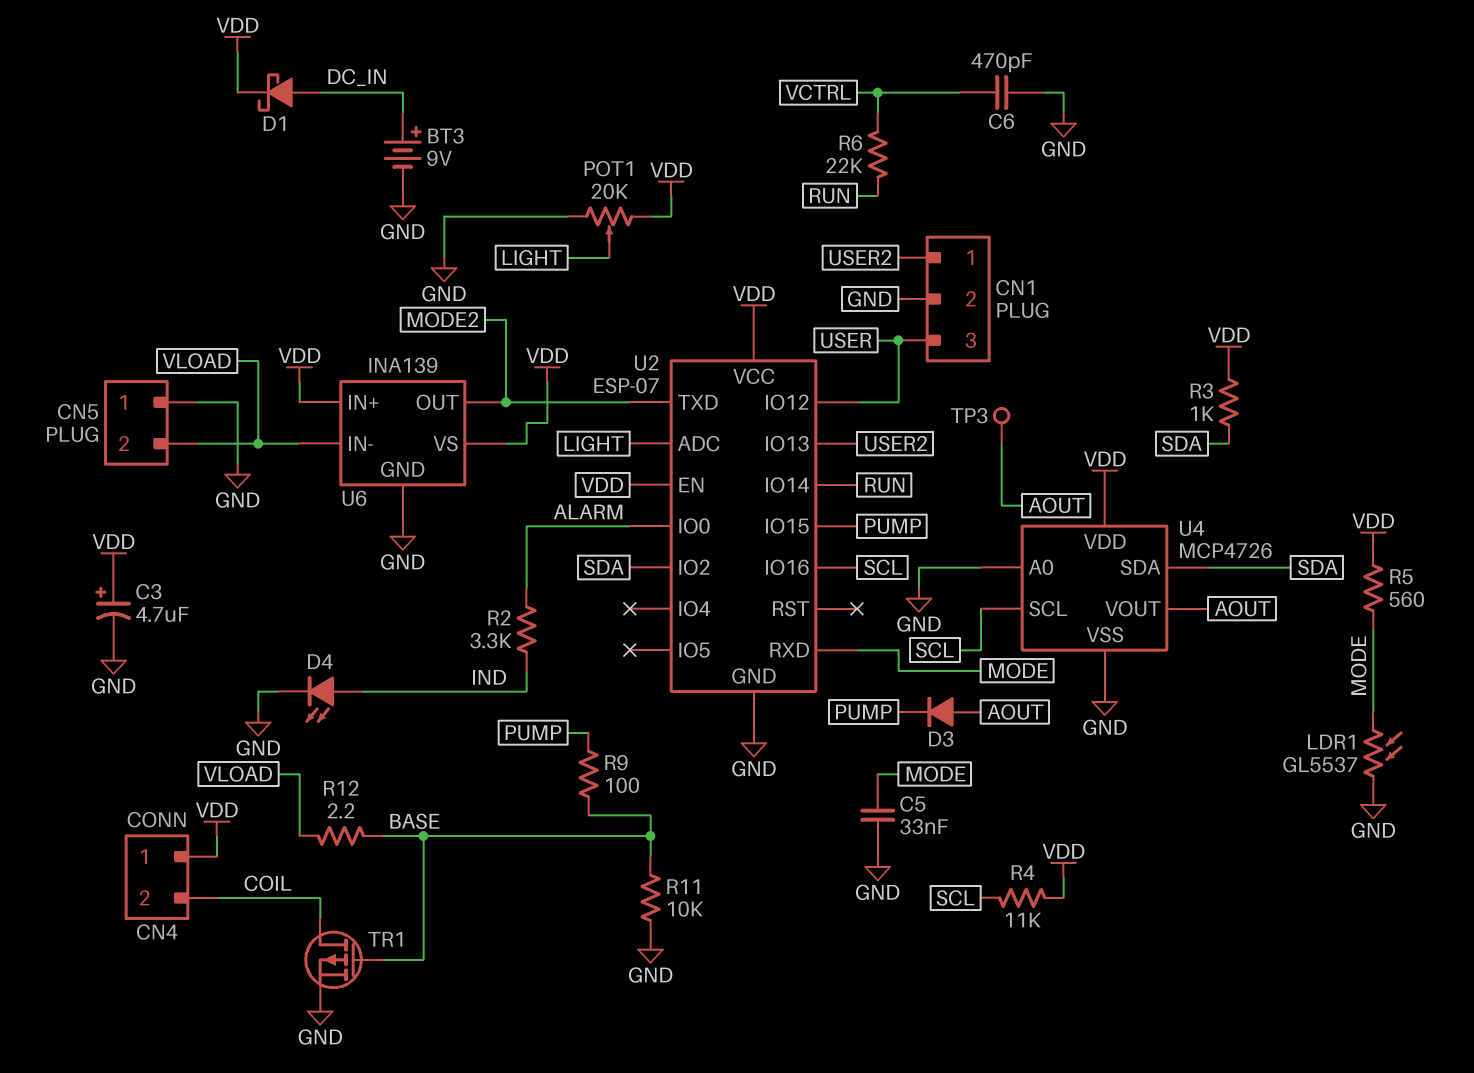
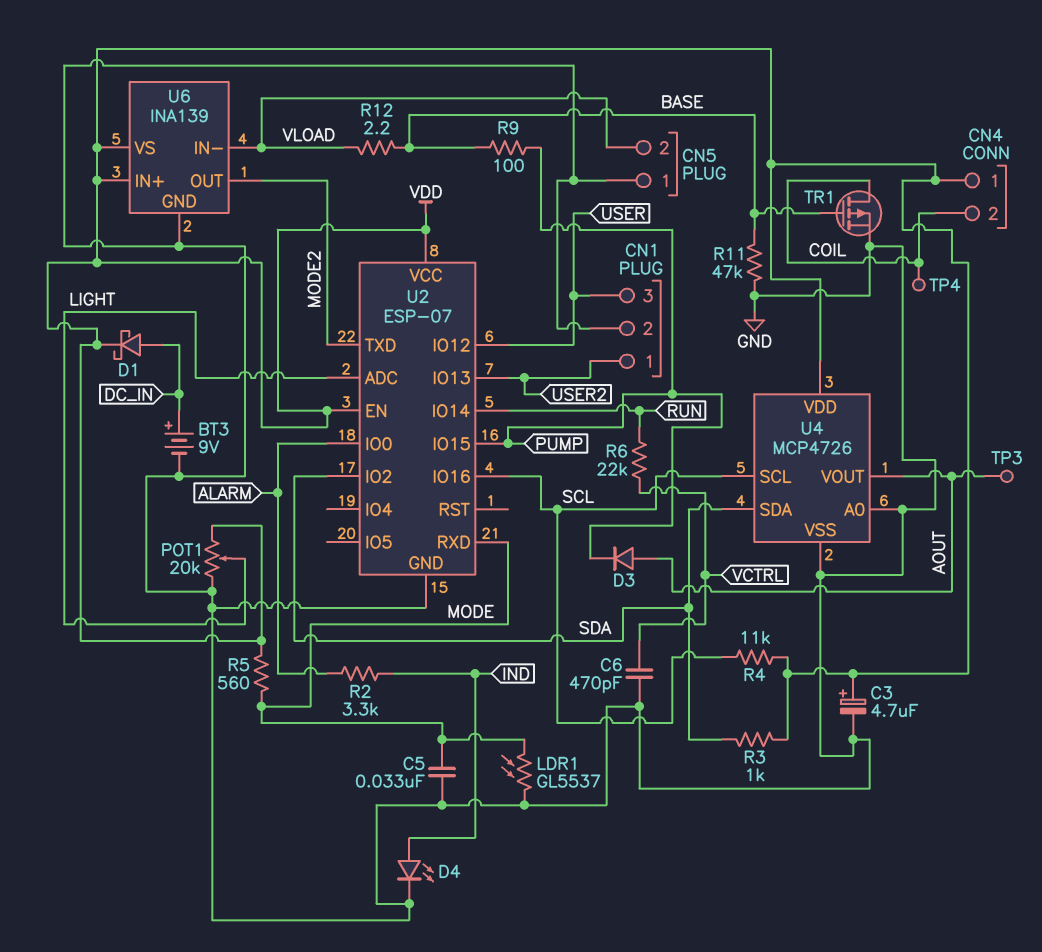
R11: 10k (BASE, GND) -> 47k (BASE, GND)
TP4: none -> test point (COIL)

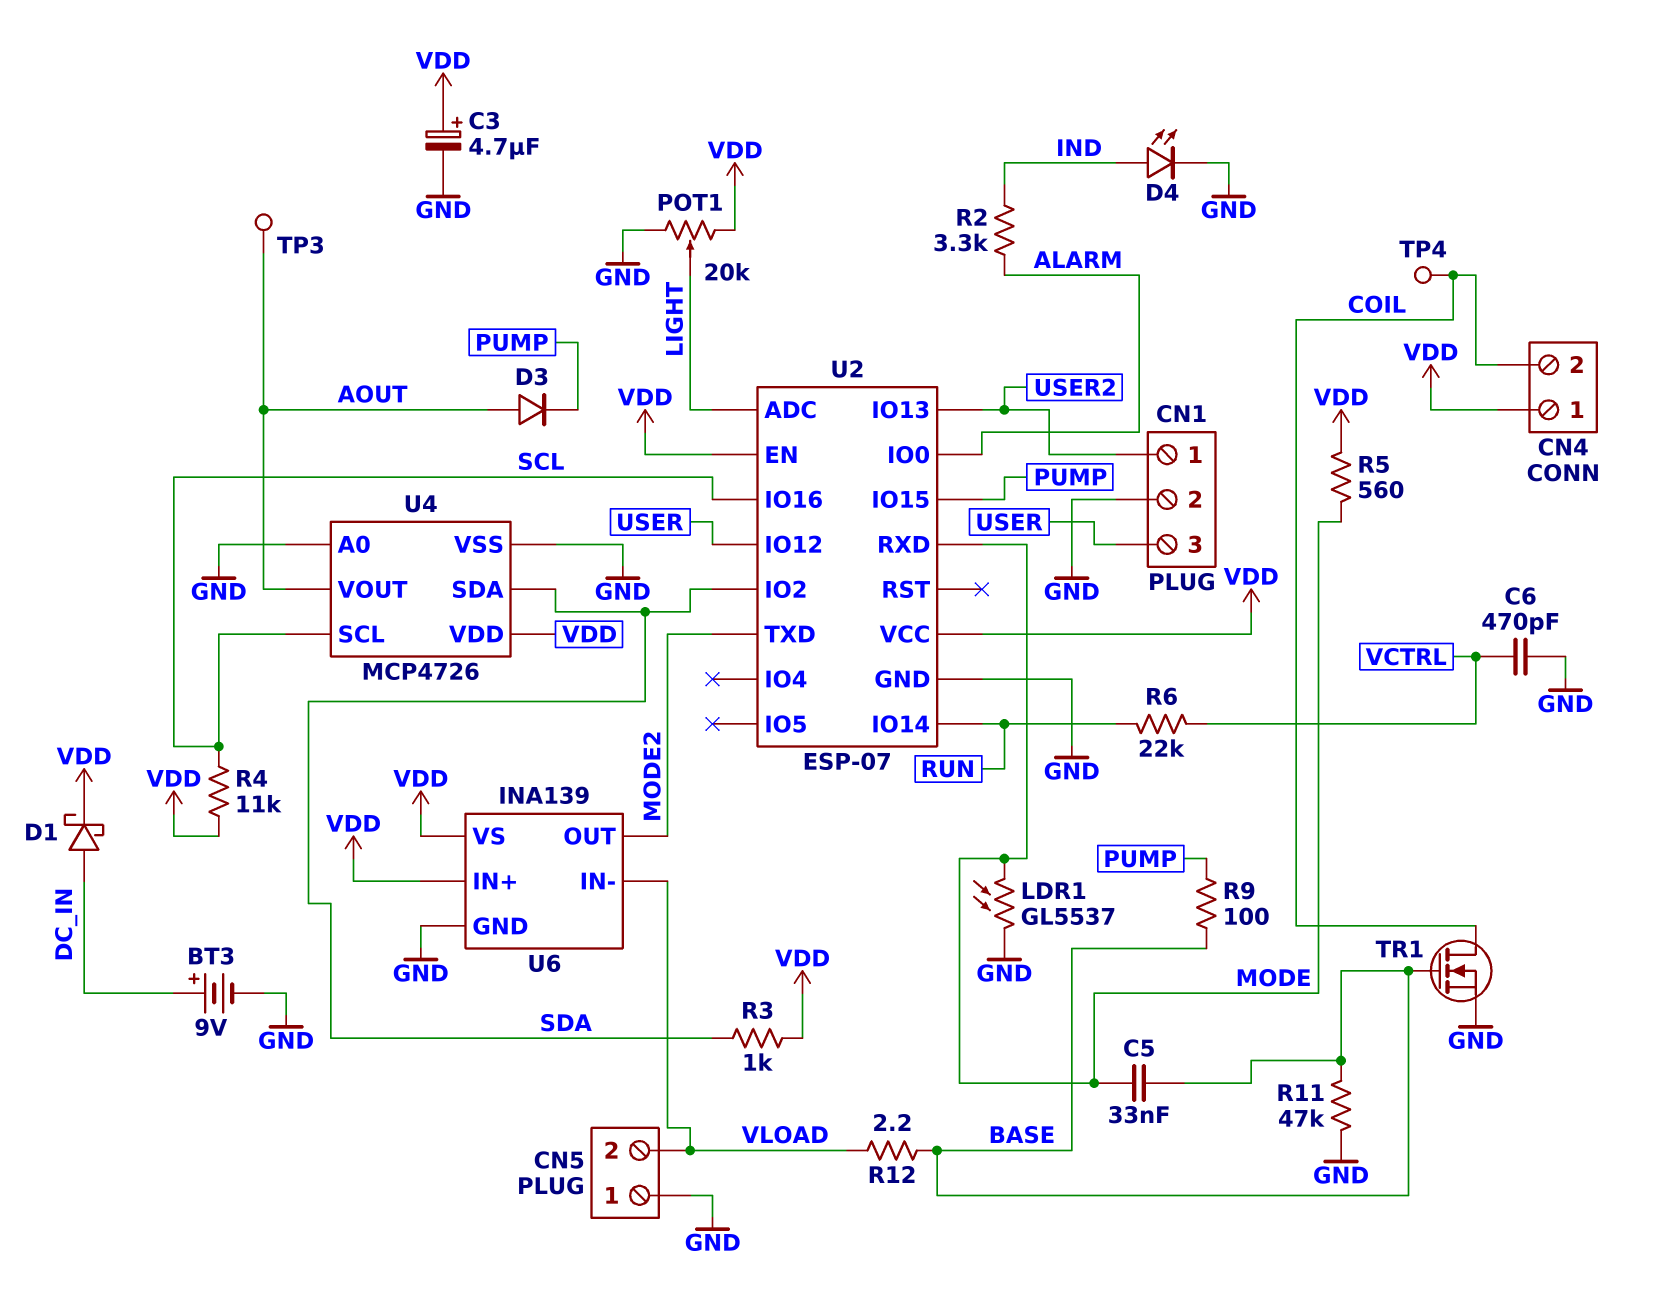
C5: 33nF (GND, MODE) -> 33nF (BASE, MODE)
TR1: PMOS (G BASE, D COIL, S GND) -> NMOS (G BASE, D COIL, S GND)

